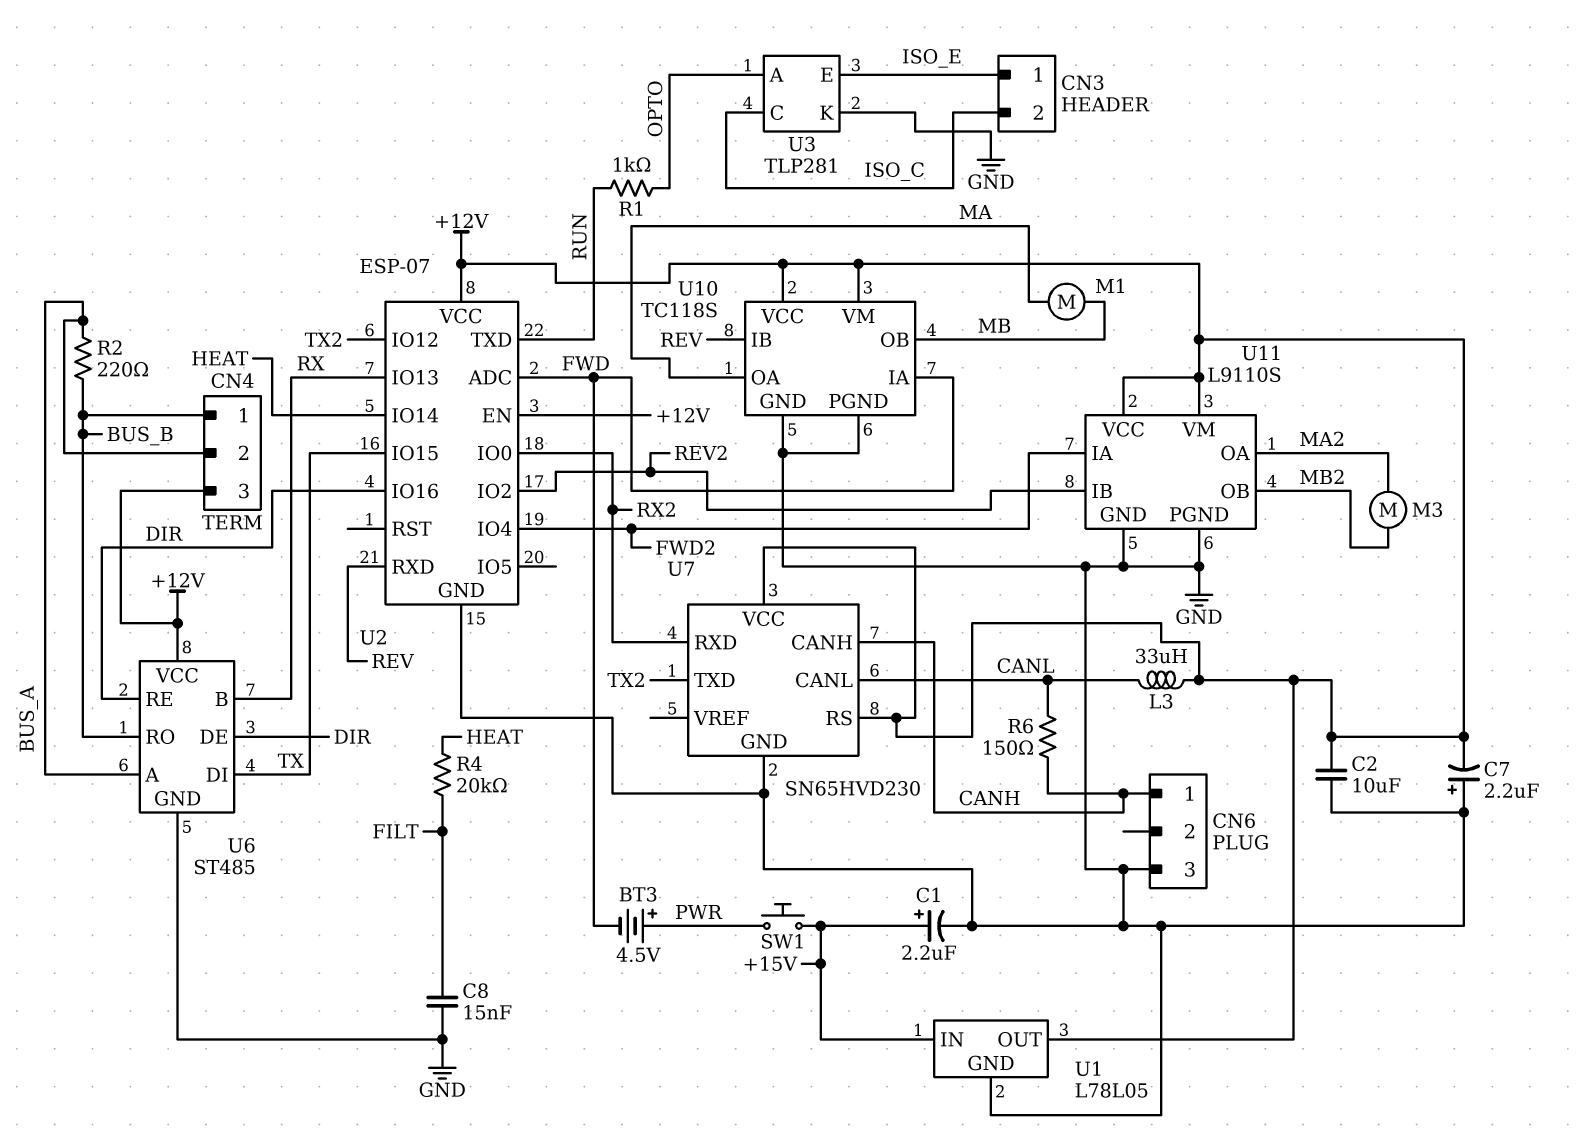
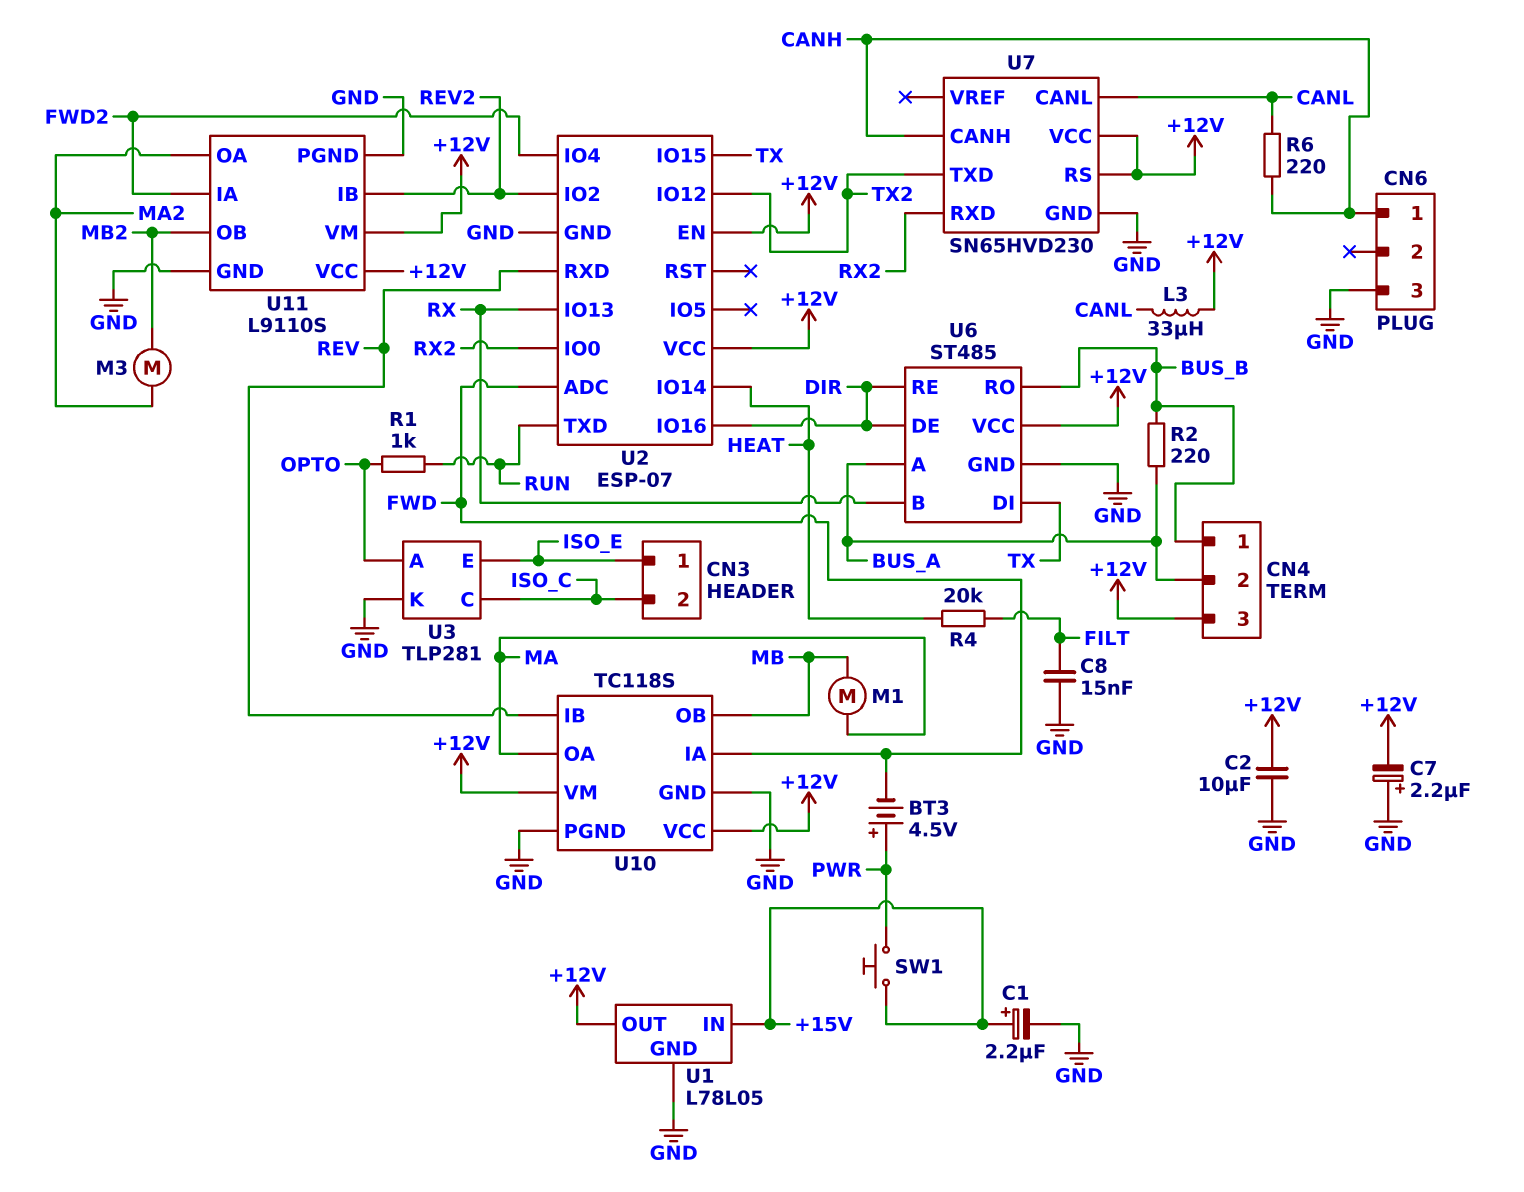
R6: 150 (CANH, CANL) -> 220 (CANH, CANL)

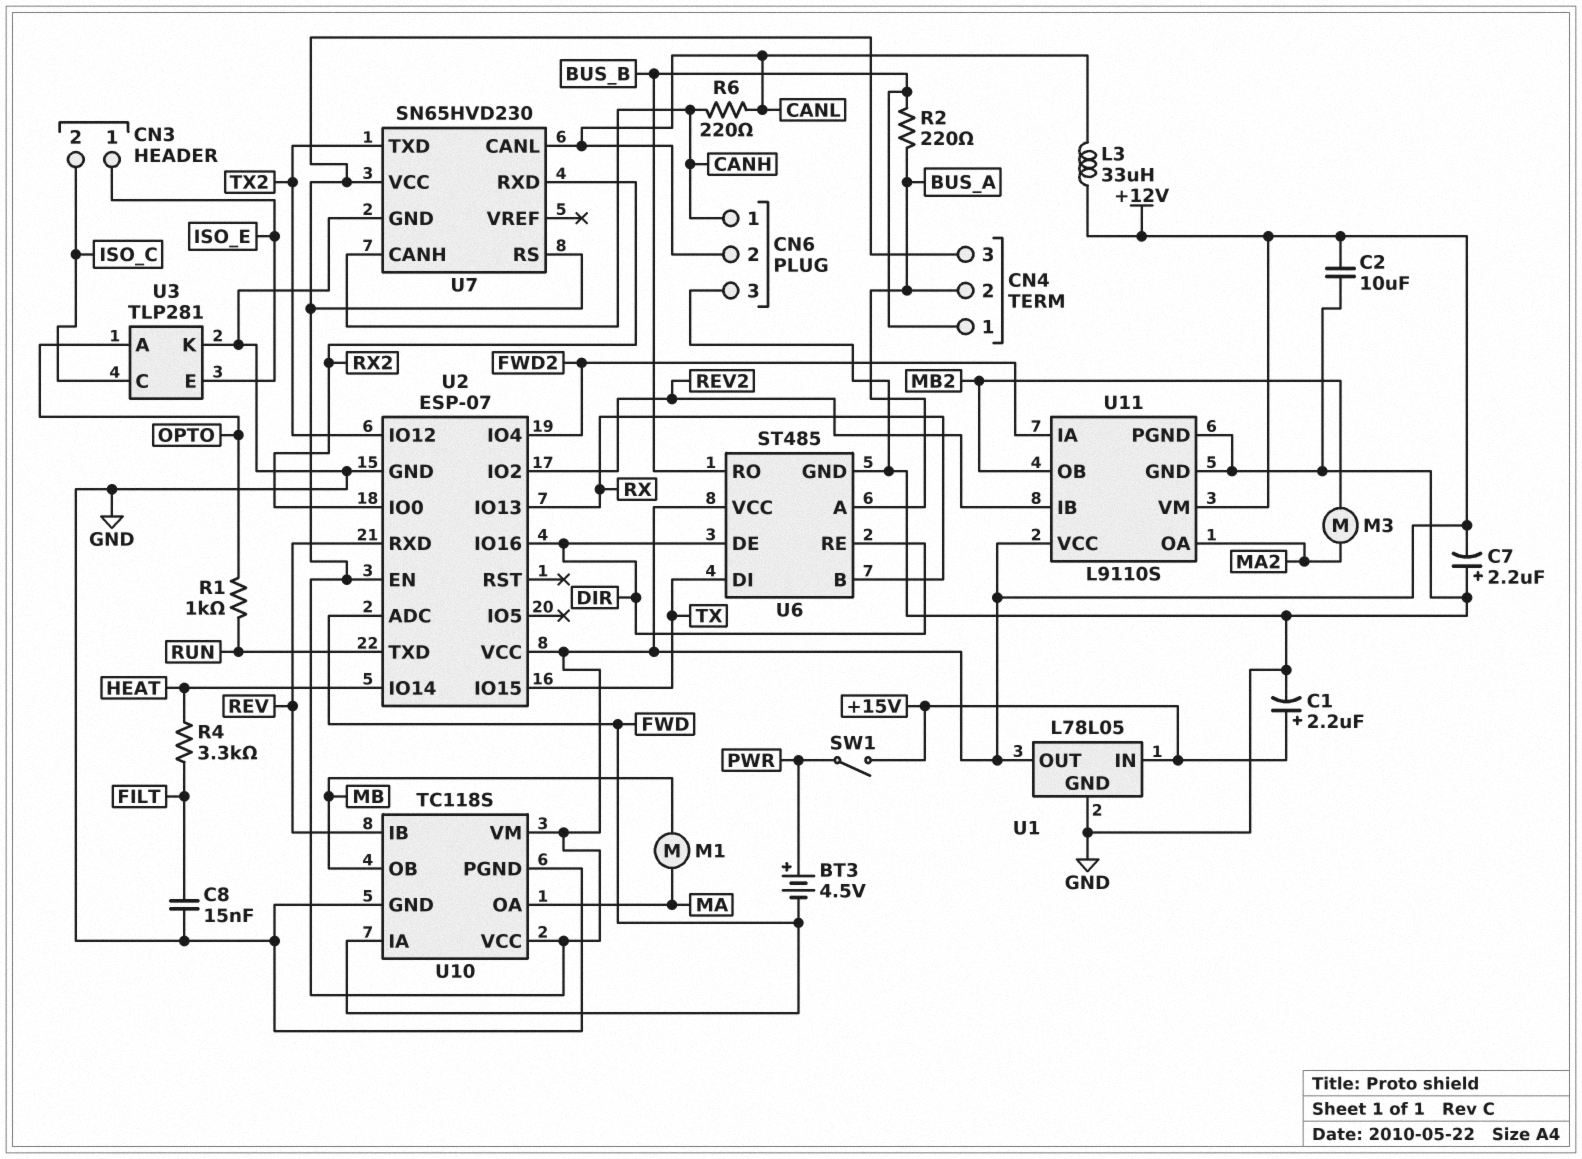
CN6 pin 2: none -> CANL
R4: 20k (FILT, HEAT) -> 3.3k (FILT, HEAT)
SW1: button (+15V, PWR) -> switch (+15V, PWR)

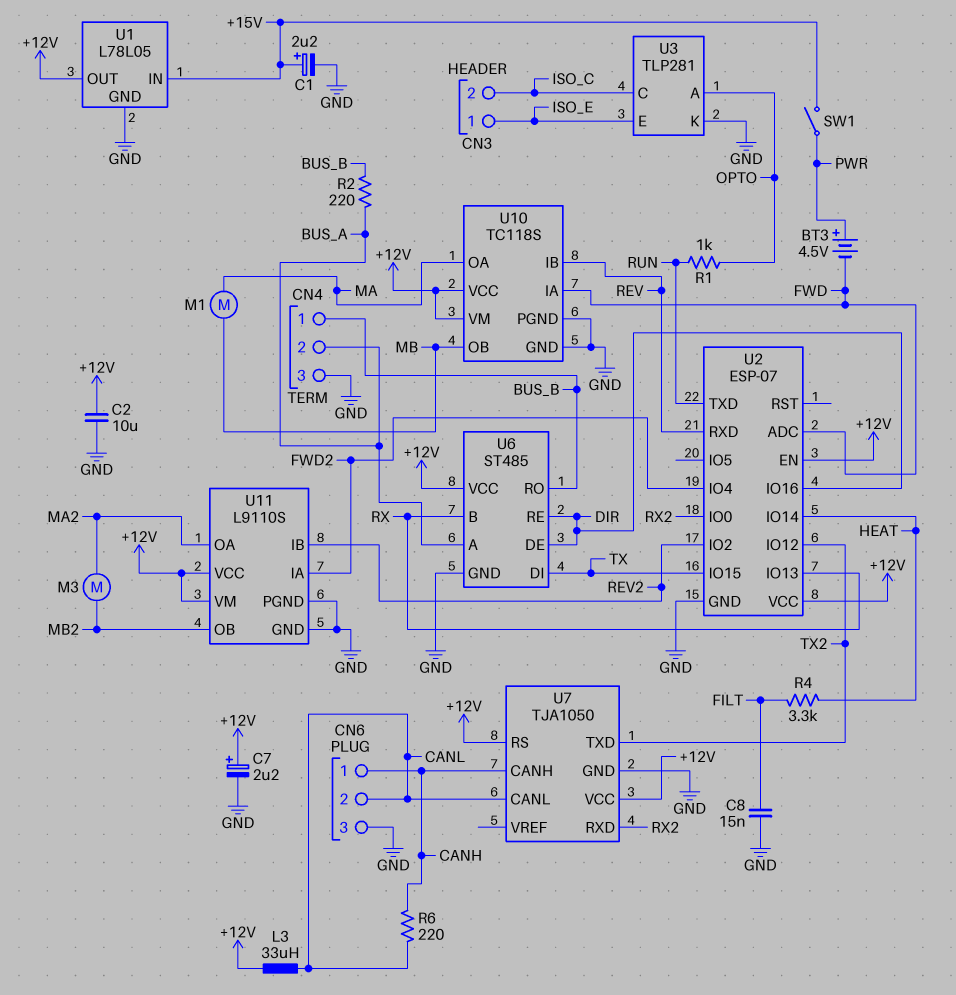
C7: 2.2uF (plus GND, minus +12V) -> 2.2uF (plus +12V, minus GND)
CN4 pin 3: +12V -> GND
U7: SN65HVD230 -> TJA1050

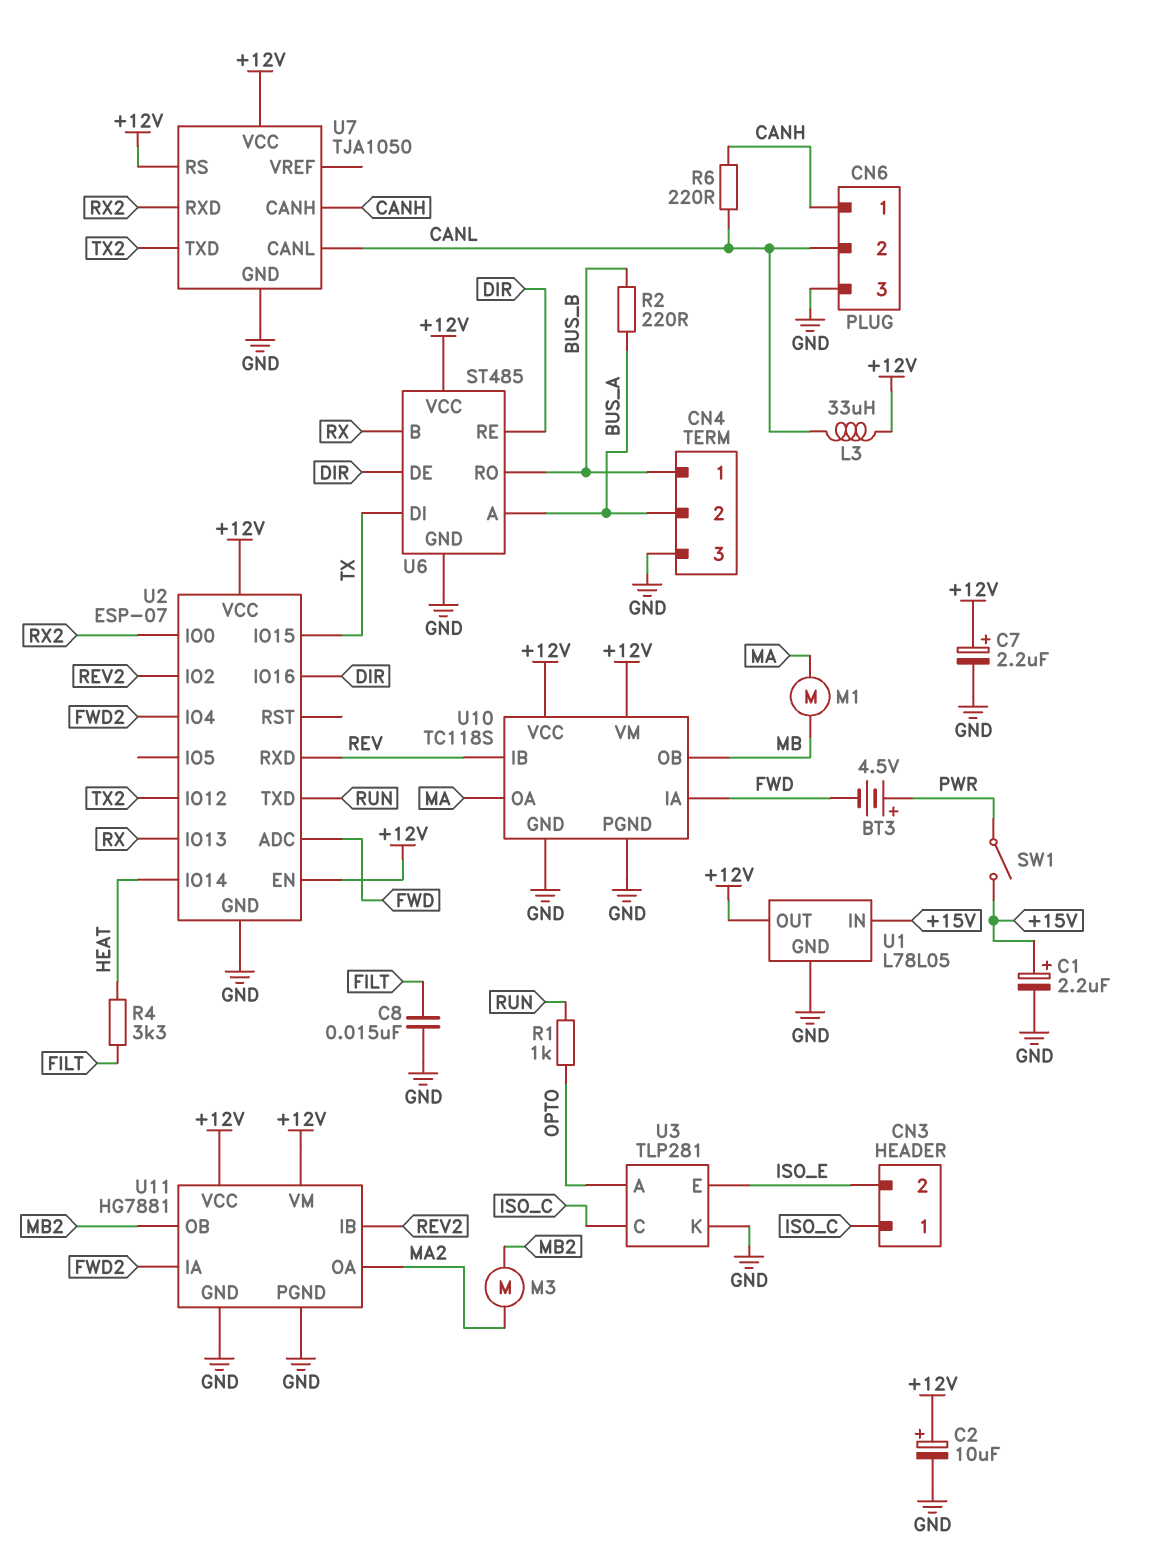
C2: 10uF (+12V, GND) -> 10uF (plus +12V, minus GND)
CN3 pin 1: ISO_E -> ISO_C
CN3 pin 2: ISO_C -> ISO_E
U11: L9110S -> HG7881

